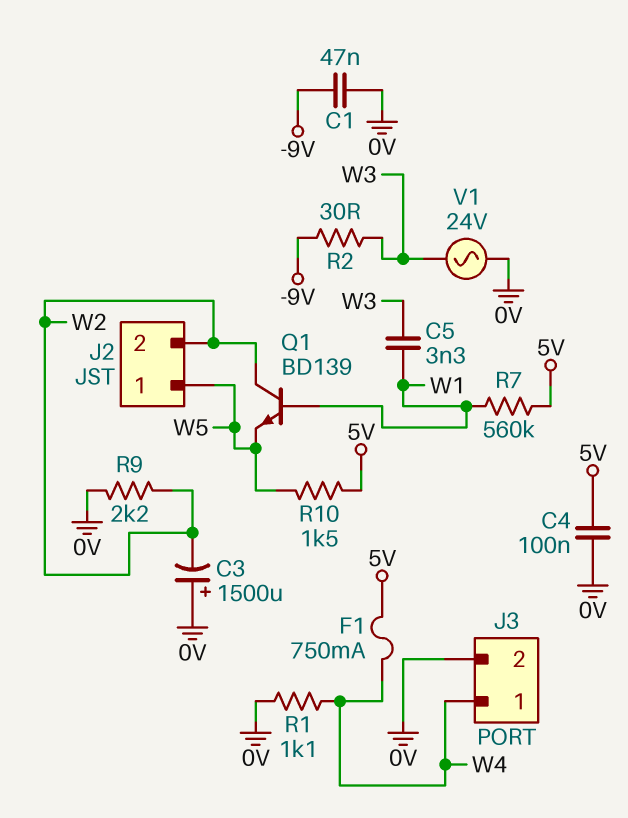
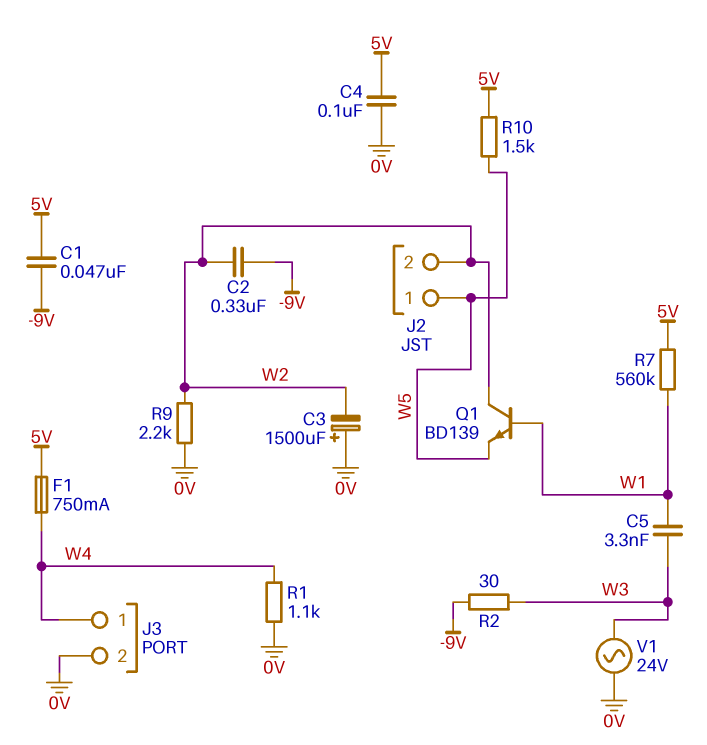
C1: 47nF (-9V, 0V) -> 47nF (-9V, 5V)
C2: none -> 330nF (-9V, W2)

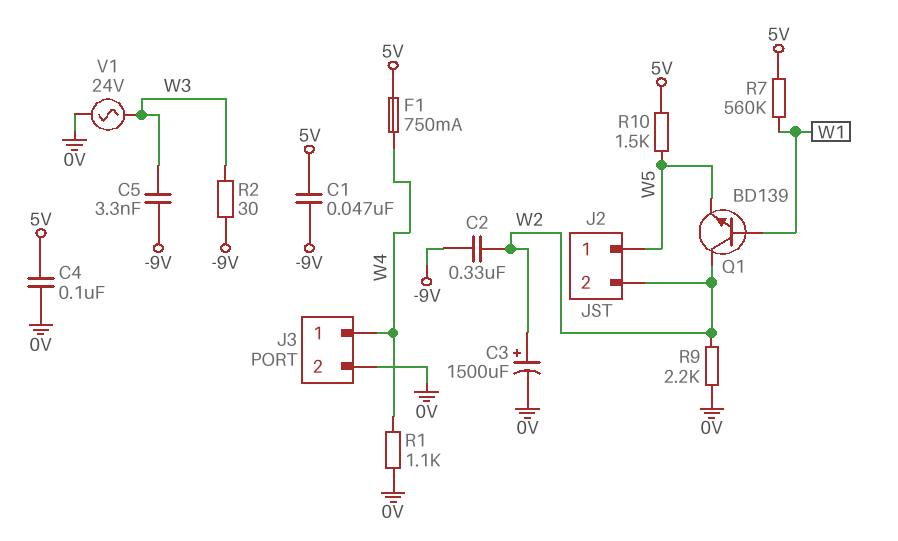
C3: 1500uF (plus 0V, minus W2) -> 1500uF (plus W2, minus 0V)
C5: 3.3nF (W1, W3) -> 3.3nF (-9V, W3)

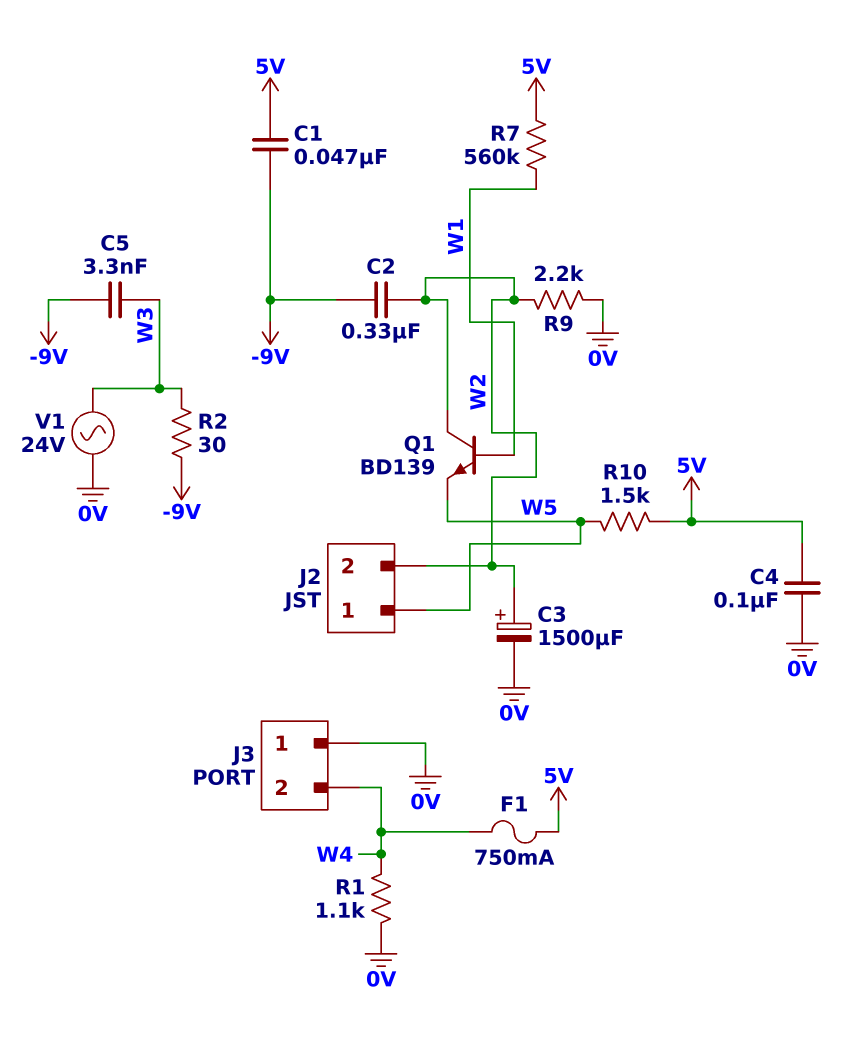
J3 pin 1: W4 -> 0V
J3 pin 2: 0V -> W4

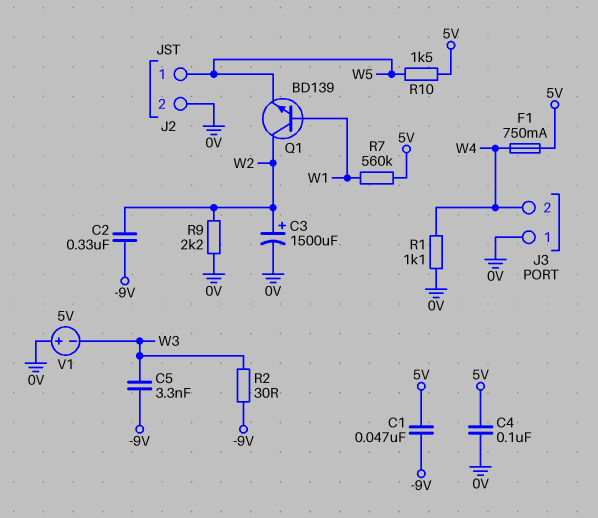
J2 pin 2: W2 -> 0V
V1: AC 24V (0V, W3) -> 5V (plus 0V, minus W3)

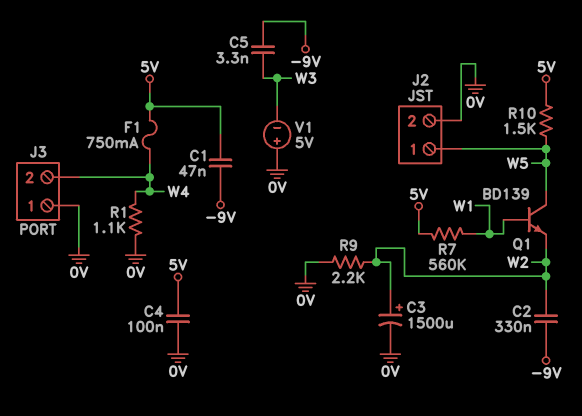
Q1: NPN BD139 (B W1, C W2, E W5) -> NPN BD139 (B W1, C W5, E W2)
R2: 30 (-9V, W3) -> none

